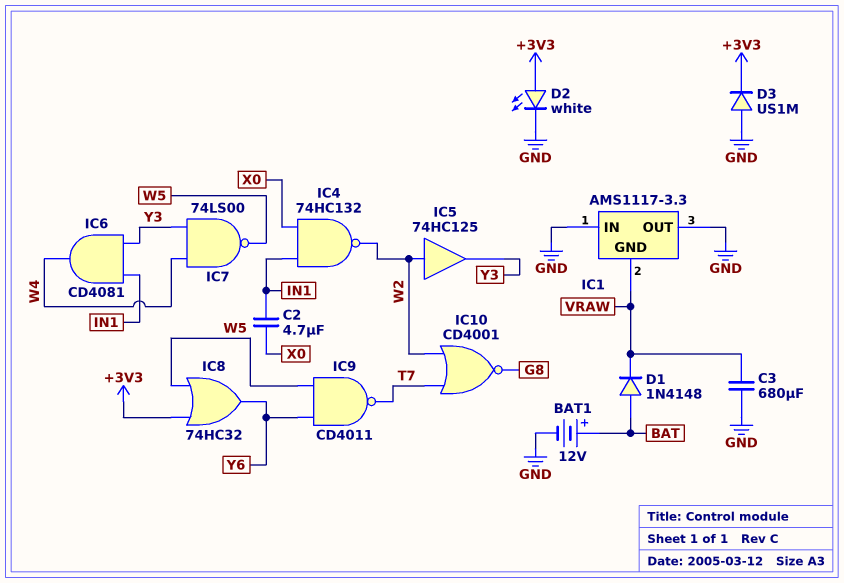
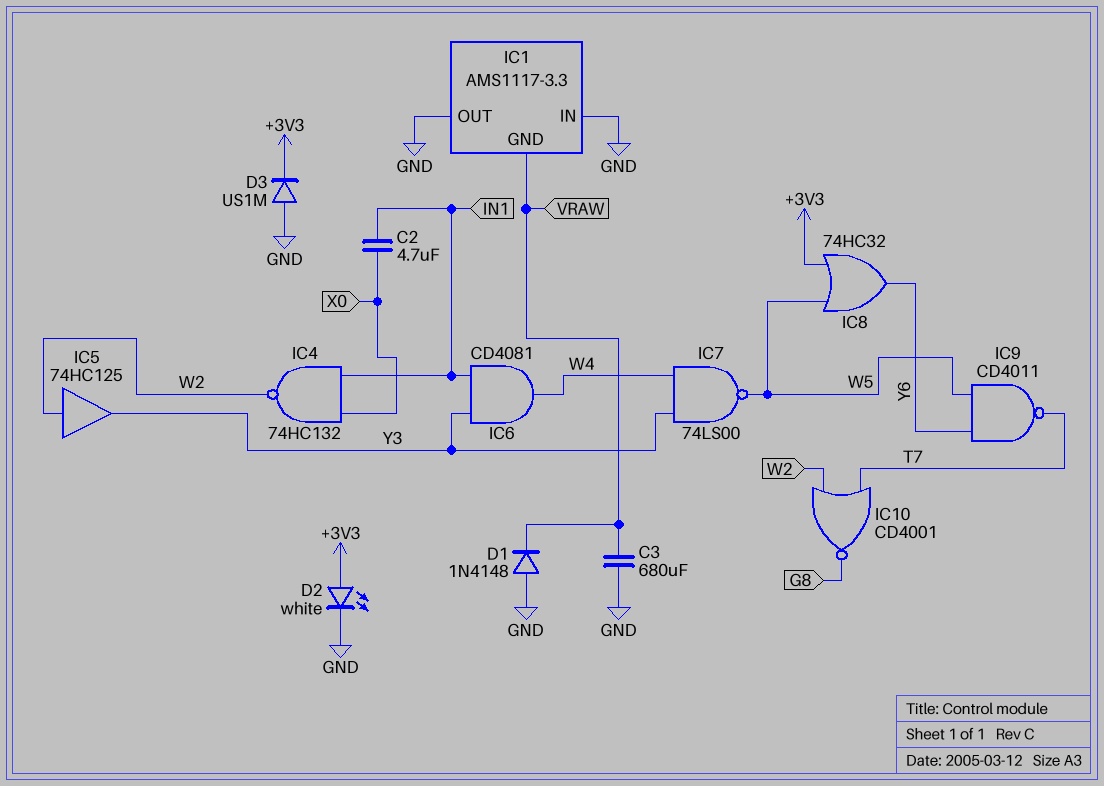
BAT1: 12V (plus BAT, minus GND) -> none
D1: diode 1N4148 (A BAT, K VRAW) -> diode 1N4148 (A GND, K VRAW)

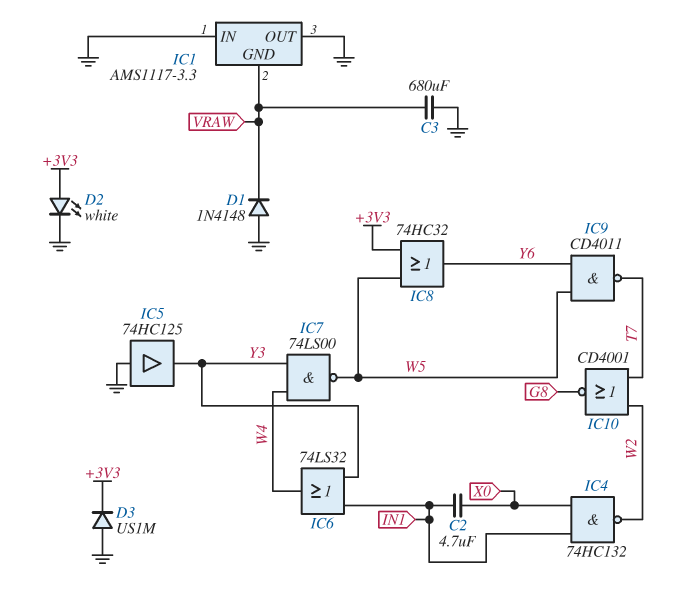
IC5: buffer 74HC125 (in W2, out Y3) -> buffer 74HC125 (in GND, out Y3)
IC6: AND CD4081 (in IN1, in Y3, out W4) -> OR 74LS32 (in IN1, in Y3, out W4)

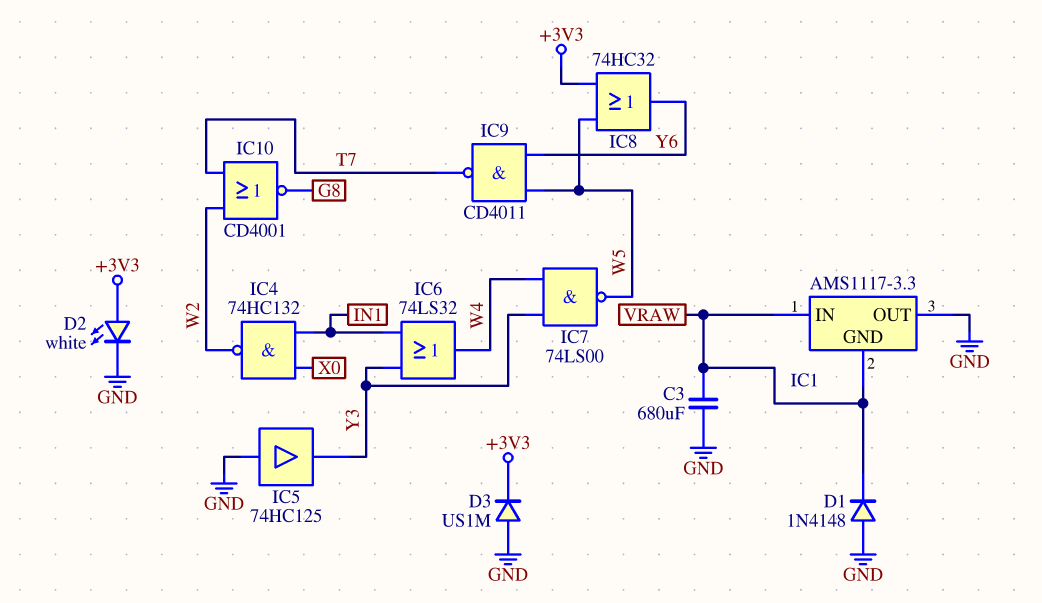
C2: 4.7uF (IN1, X0) -> none
IC1 pin IN: GND -> VRAW

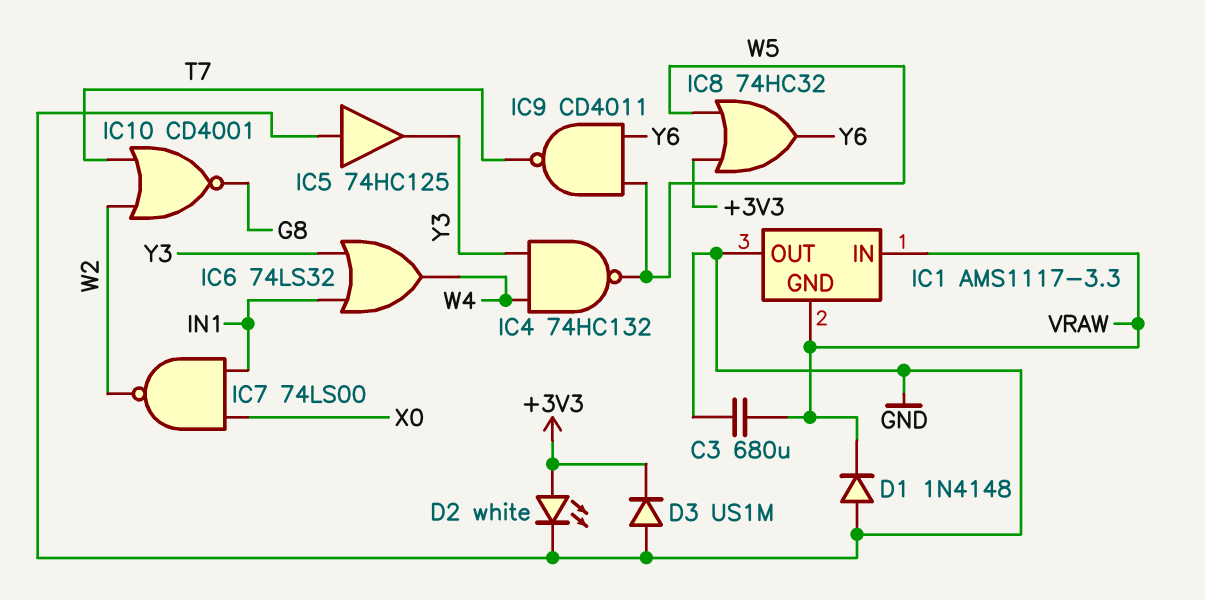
IC4: NAND 74HC132 (in IN1, in X0, out W2) -> NAND 74HC132 (in W4, in Y3, out W5)
IC7: NAND 74LS00 (in W4, in Y3, out W5) -> NAND 74LS00 (in IN1, in X0, out W2)

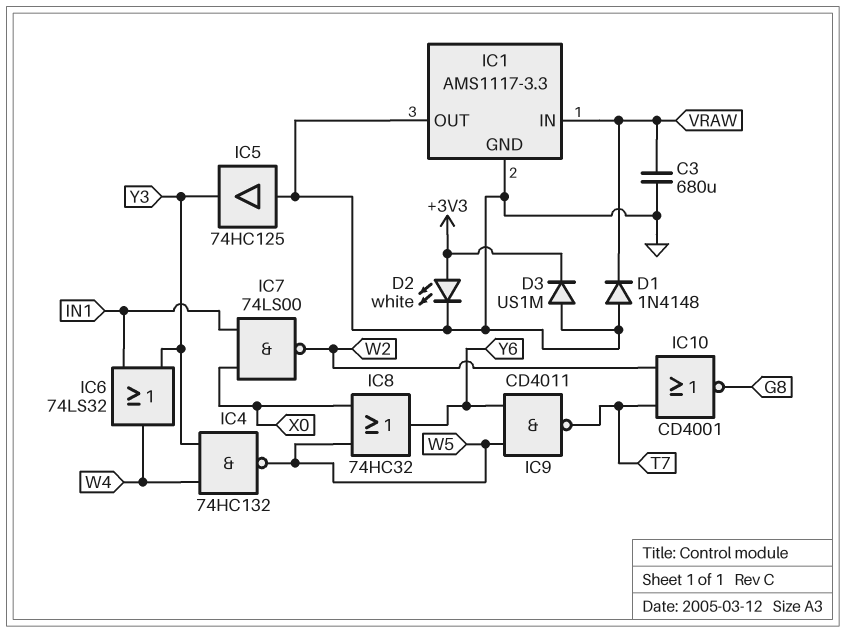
IC1 pin GND: VRAW -> GND
IC8: OR 74HC32 (in +3V3, in W5, out Y6) -> OR 74HC32 (in W5, in X0, out Y6)

